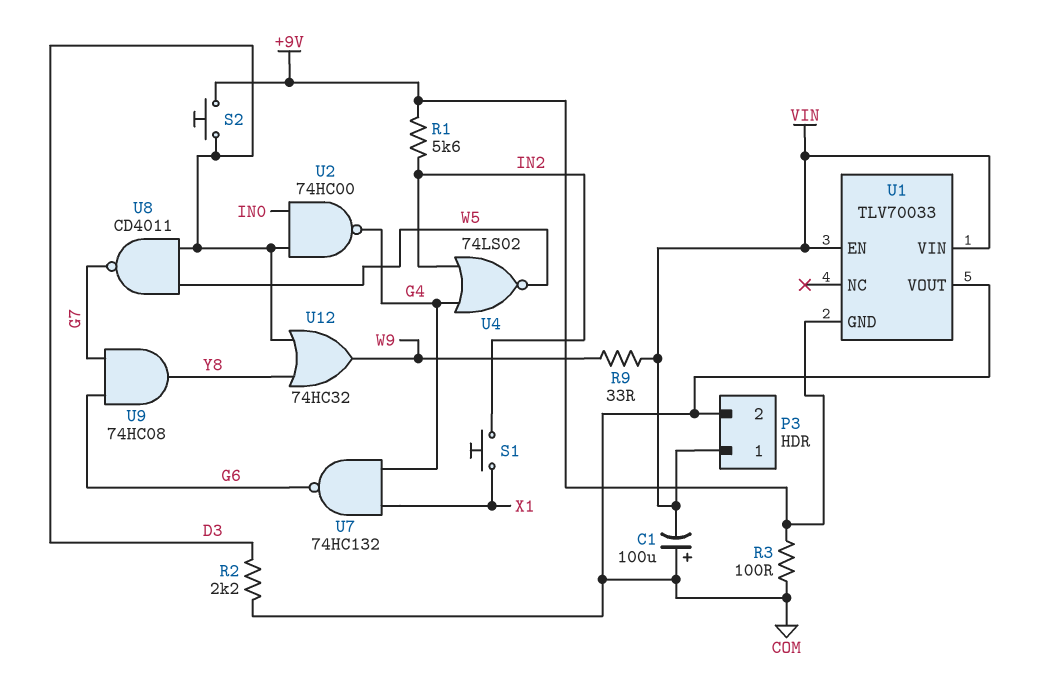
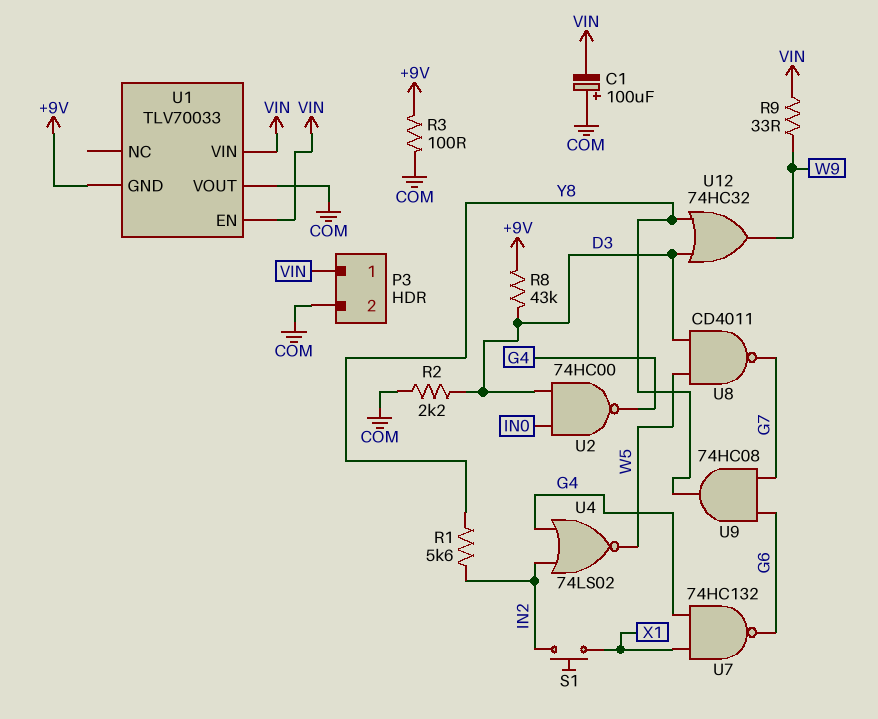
R1: 5.6k (+9V, IN2) -> 5.6k (IN2, Y8)
R8: none -> 43k (+9V, D3)
S2: button (+9V, D3) -> none

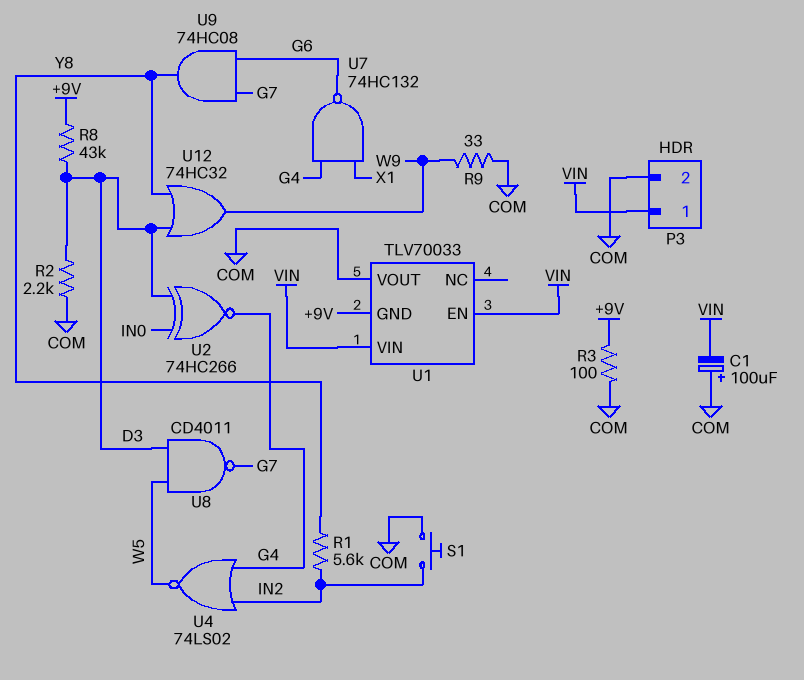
R9: 33 (VIN, W9) -> 33 (COM, W9)
S1: button (IN2, X1) -> button (COM, IN2)
U2: NAND 74HC00 (in D3, in IN0, out G4) -> XNOR 74HC266 (in D3, in IN0, out G4)

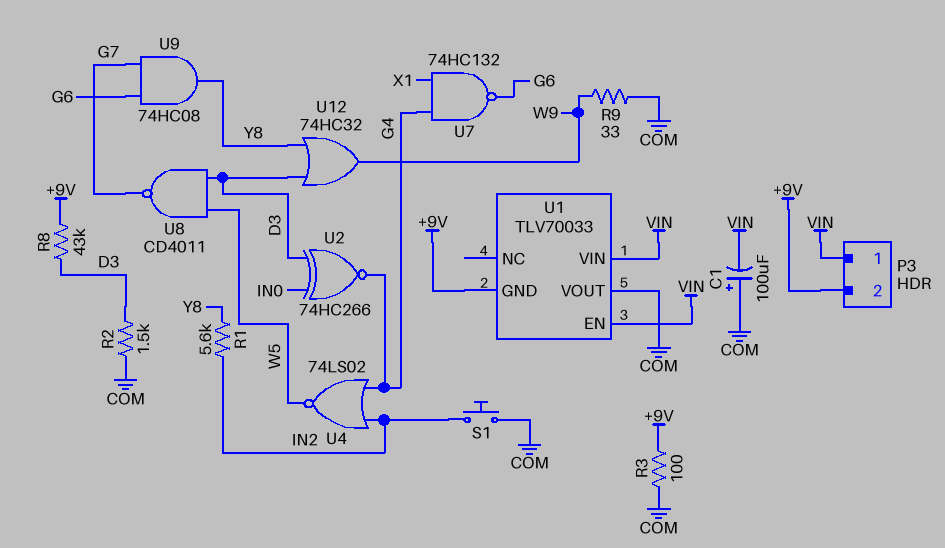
P3 pin 2: COM -> +9V
R2: 2.2k (COM, D3) -> 1.5k (COM, D3)

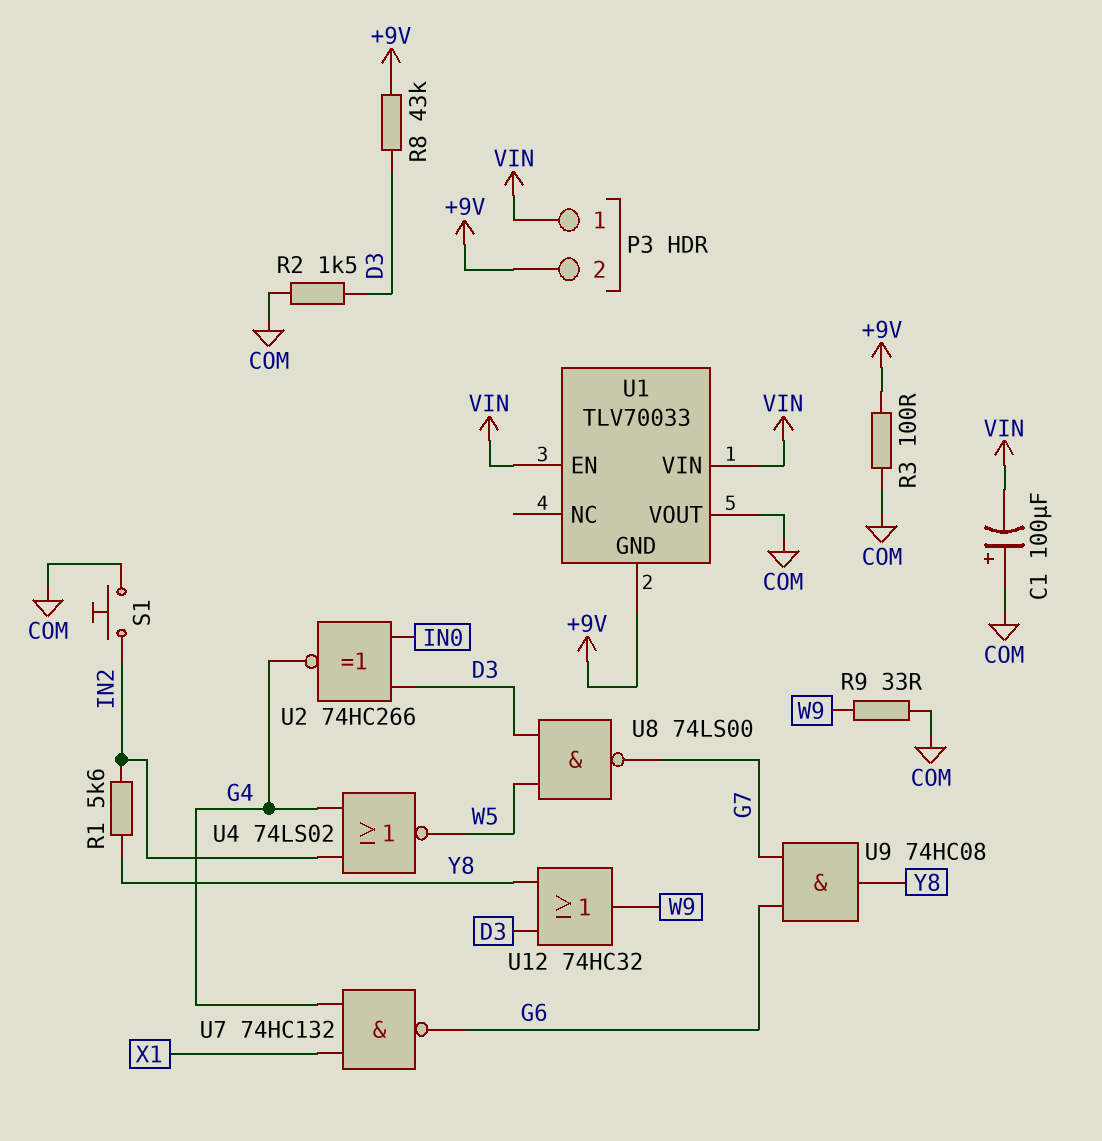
U8: NAND CD4011 (in D3, in W5, out G7) -> NAND 74LS00 (in D3, in W5, out G7)

